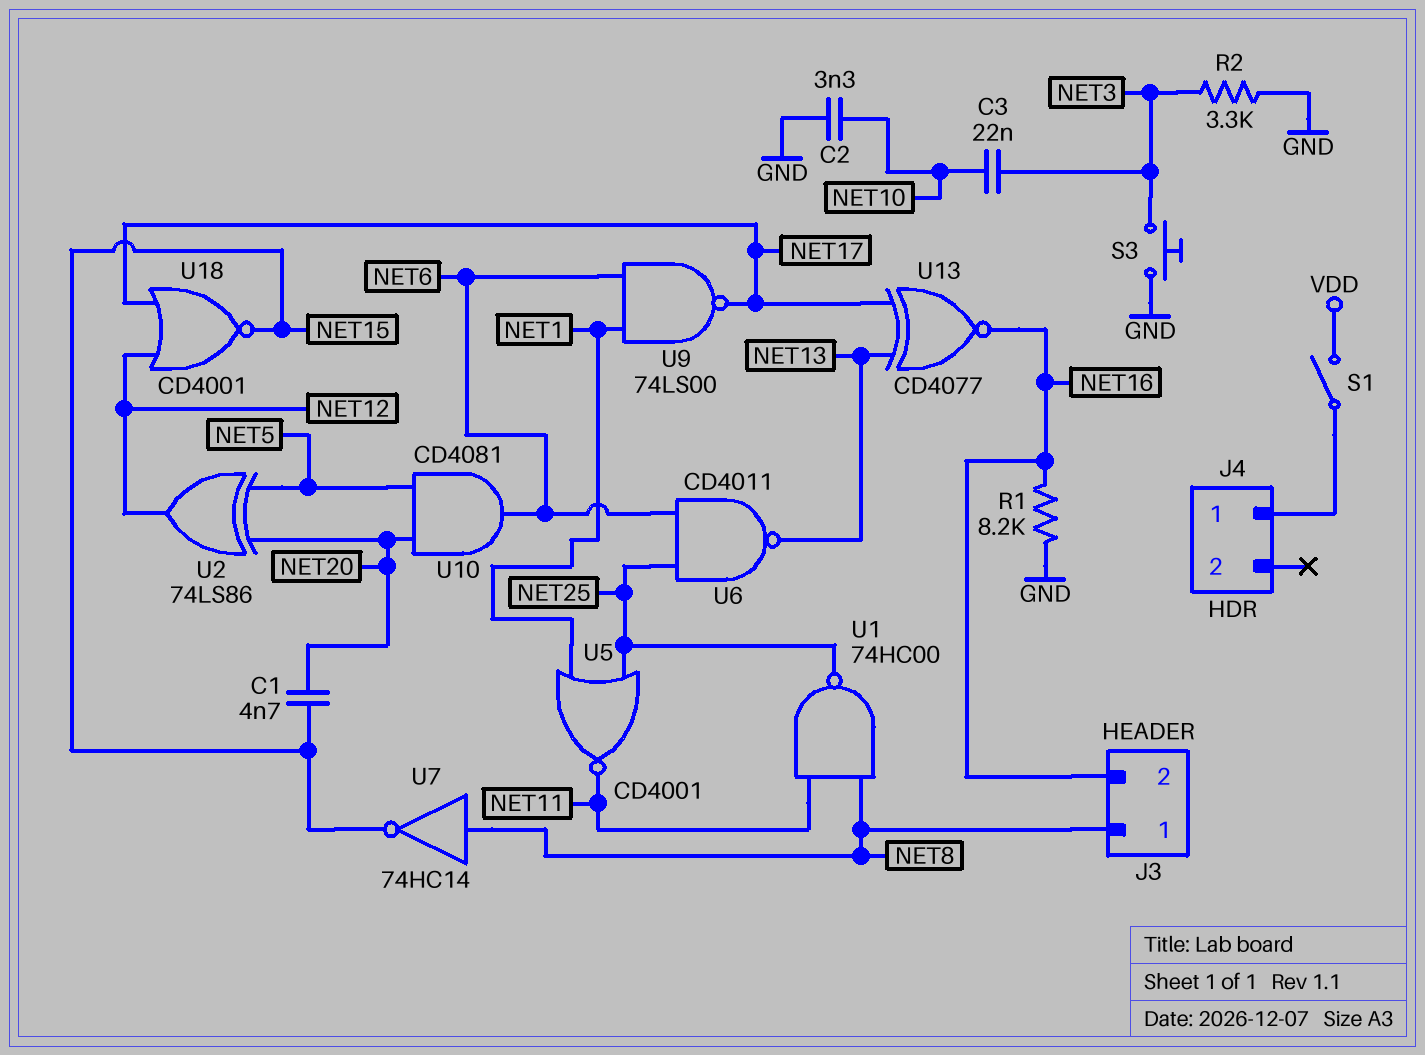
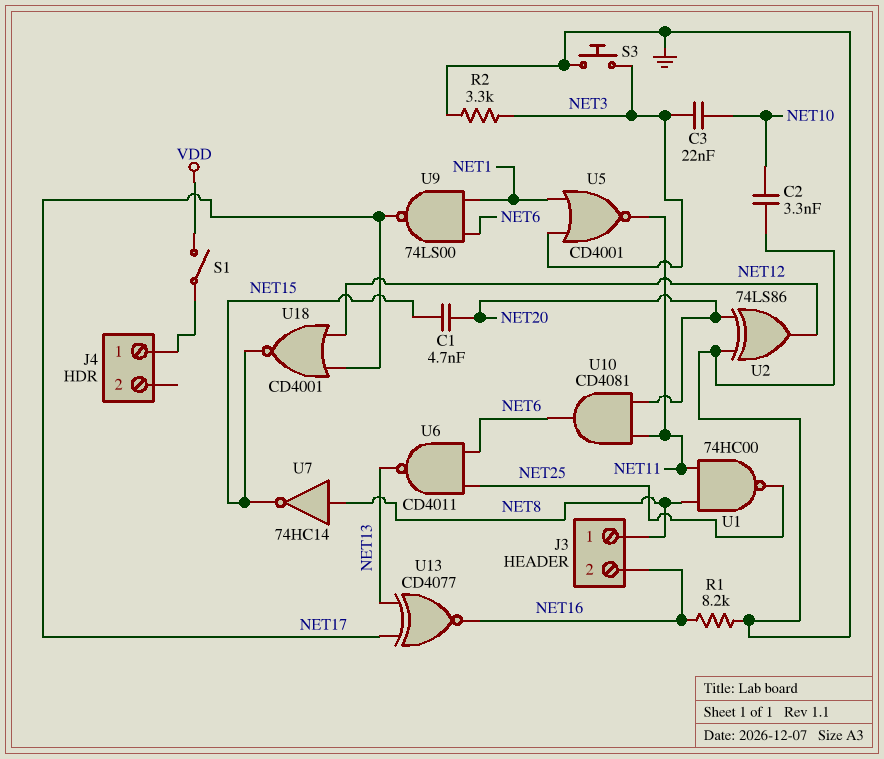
U2: XOR 74LS86 (in NET5, in NET20, out NET12) -> XOR 74LS86 (in GND, in NET20, out NET12)
U5: NOR CD4001 (in NET1, in NET25, out NET11) -> NOR CD4001 (in NET1, in NET3, out NET11)
U10: AND CD4081 (in NET5, in NET20, out NET6) -> AND CD4081 (in NET11, in NET20, out NET6)

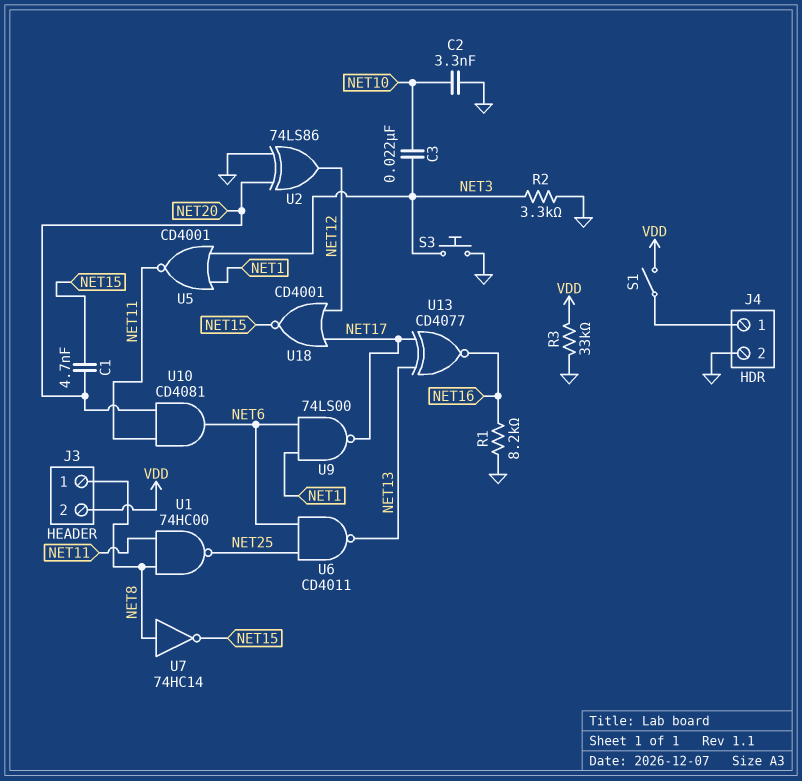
J3 pin 2: NET16 -> VDD
J4 pin 2: none -> GND
R3: none -> 33k (GND, VDD)

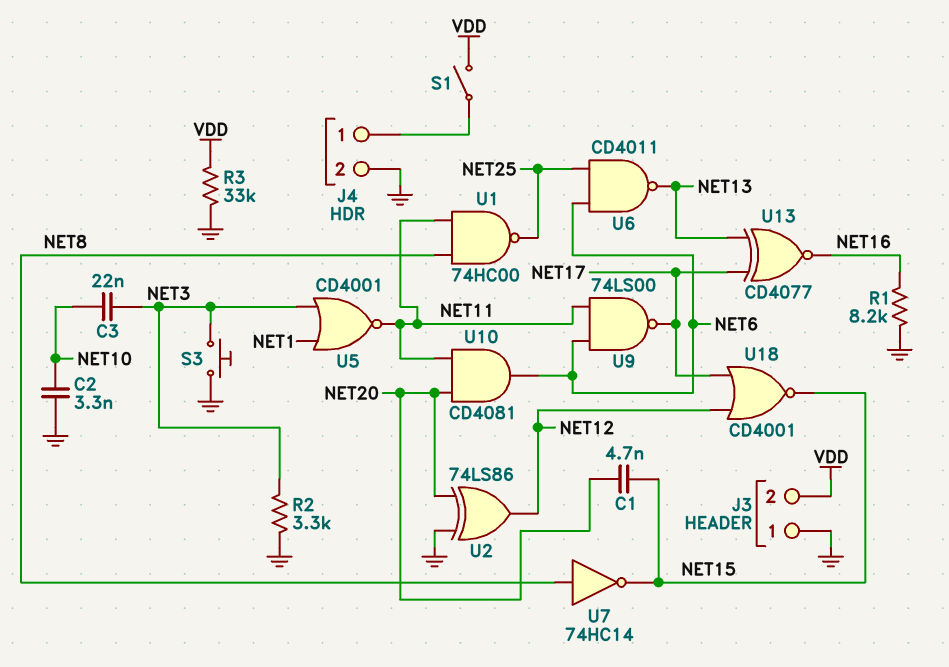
J3 pin 1: NET8 -> GND
U9: NAND 74LS00 (in NET1, in NET6, out NET17) -> NAND 74LS00 (in NET6, in NET11, out NET17)

